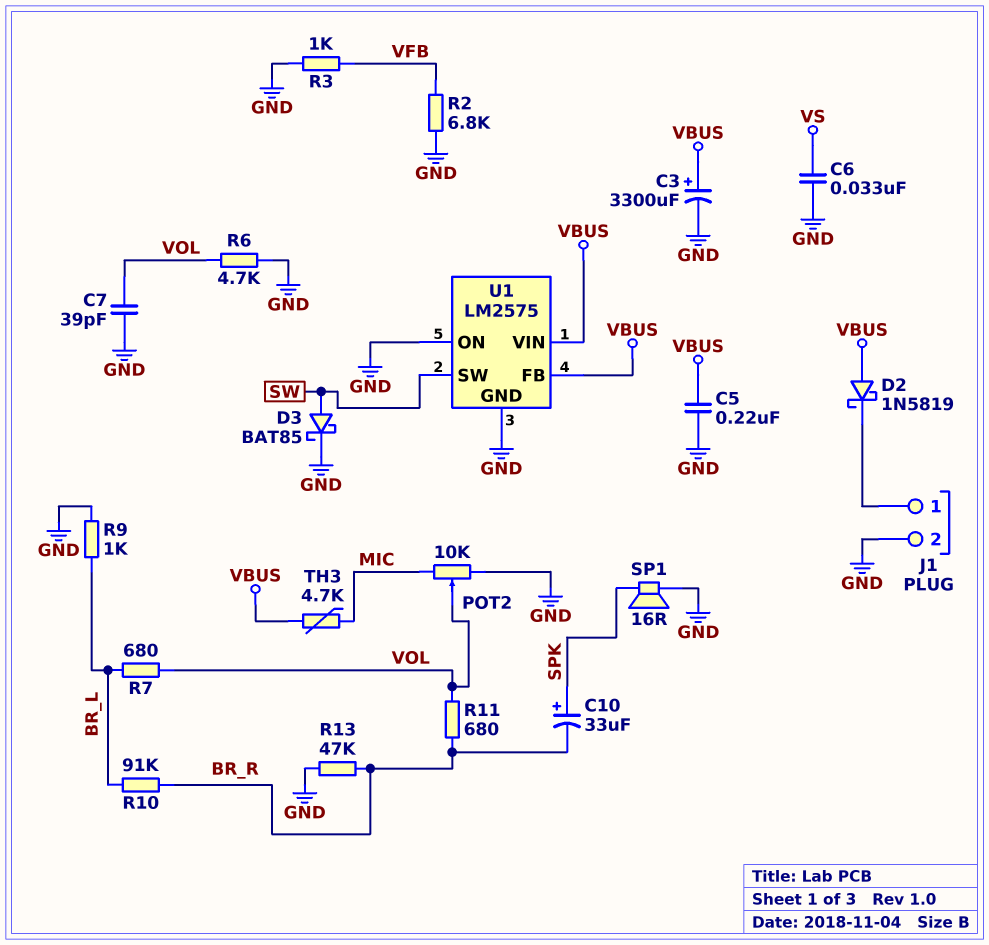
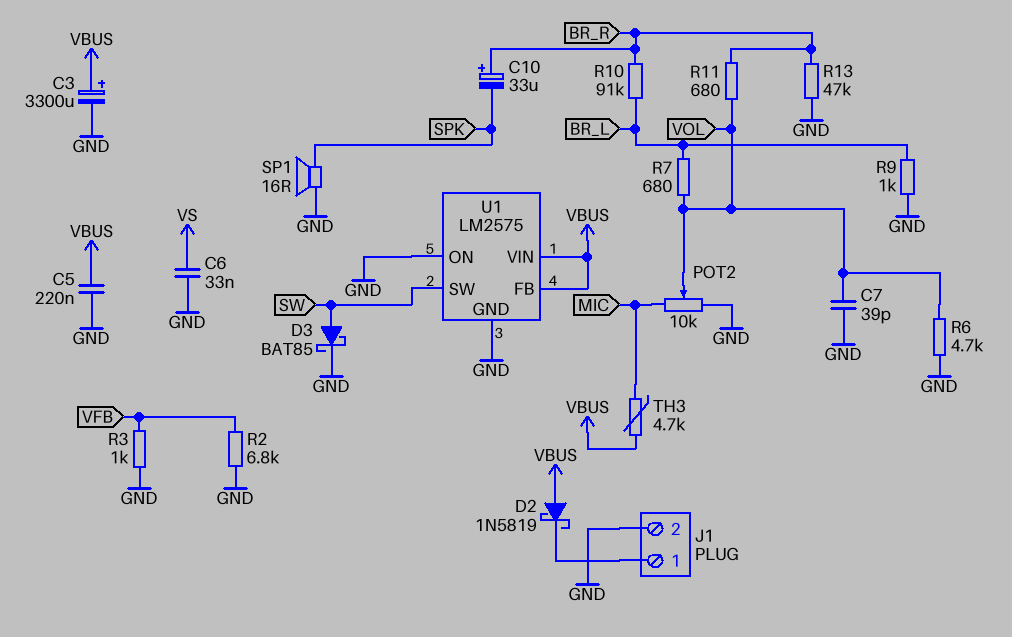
C10: 33uF (plus SPK, minus BR_R) -> 33uF (plus BR_R, minus SPK)

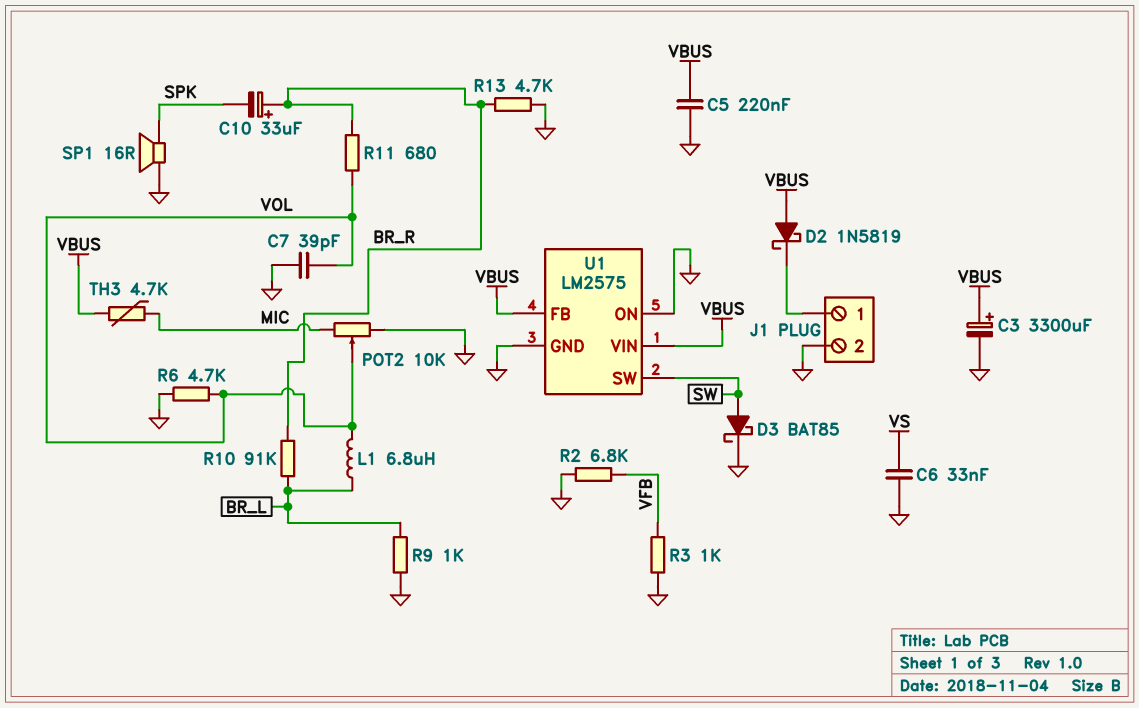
L1: none -> 6.8uH (BR_L, VOL)
R7: 680 (BR_L, VOL) -> none
R13: 47k (BR_R, GND) -> 4.7k (BR_R, GND)

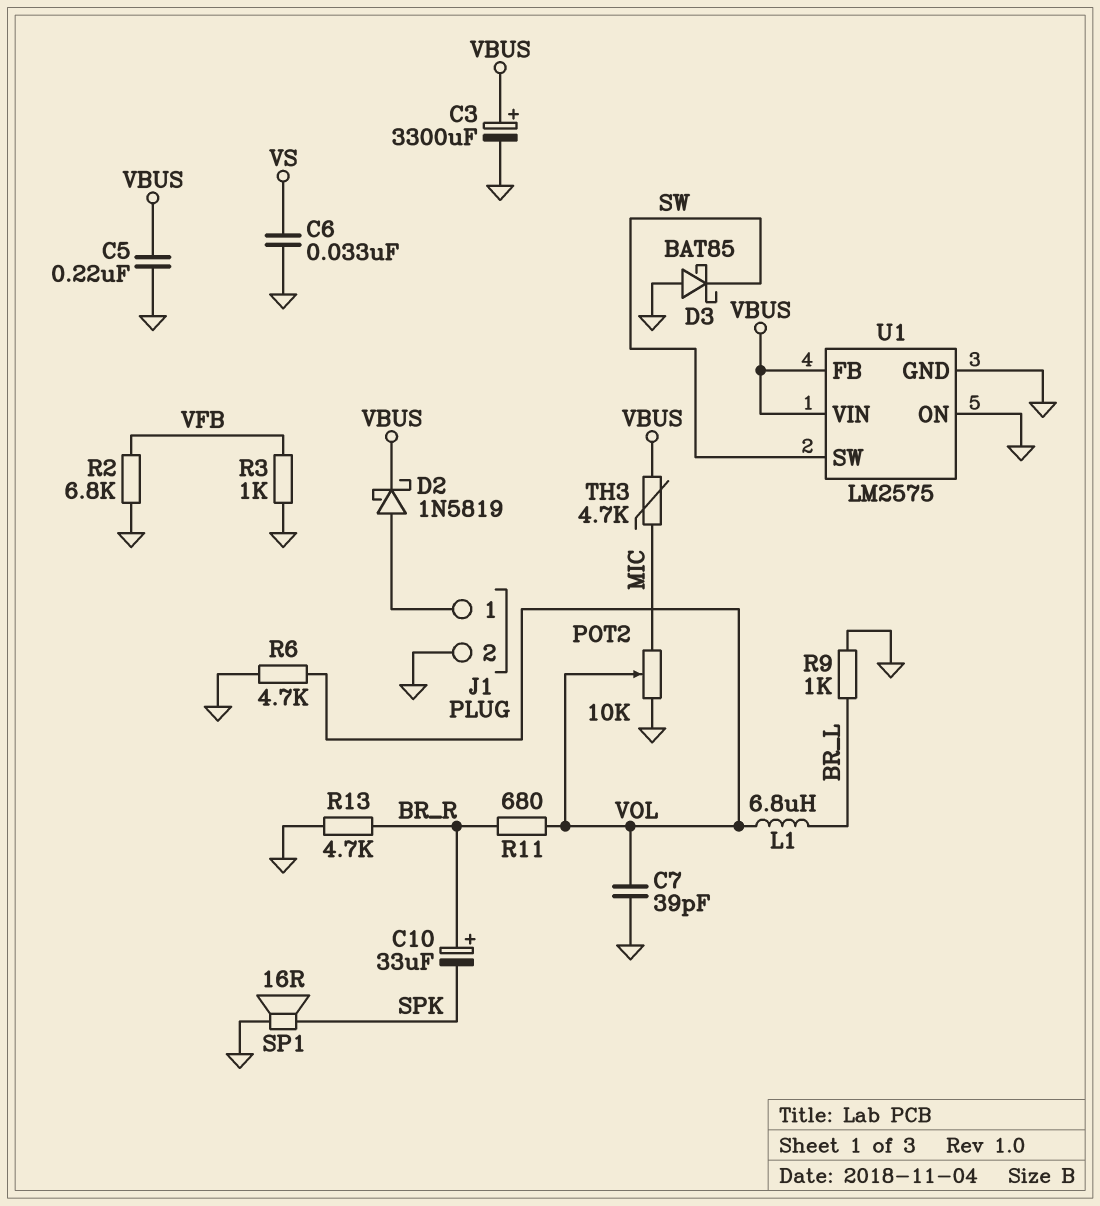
D2: schottky 1N5819 (A VBUS, K J1/1) -> schottky 1N5819 (A J1/1, K VBUS)
D3: schottky BAT85 (A SW, K GND) -> schottky BAT85 (A GND, K SW)
R10: 91k (BR_L, BR_R) -> none

